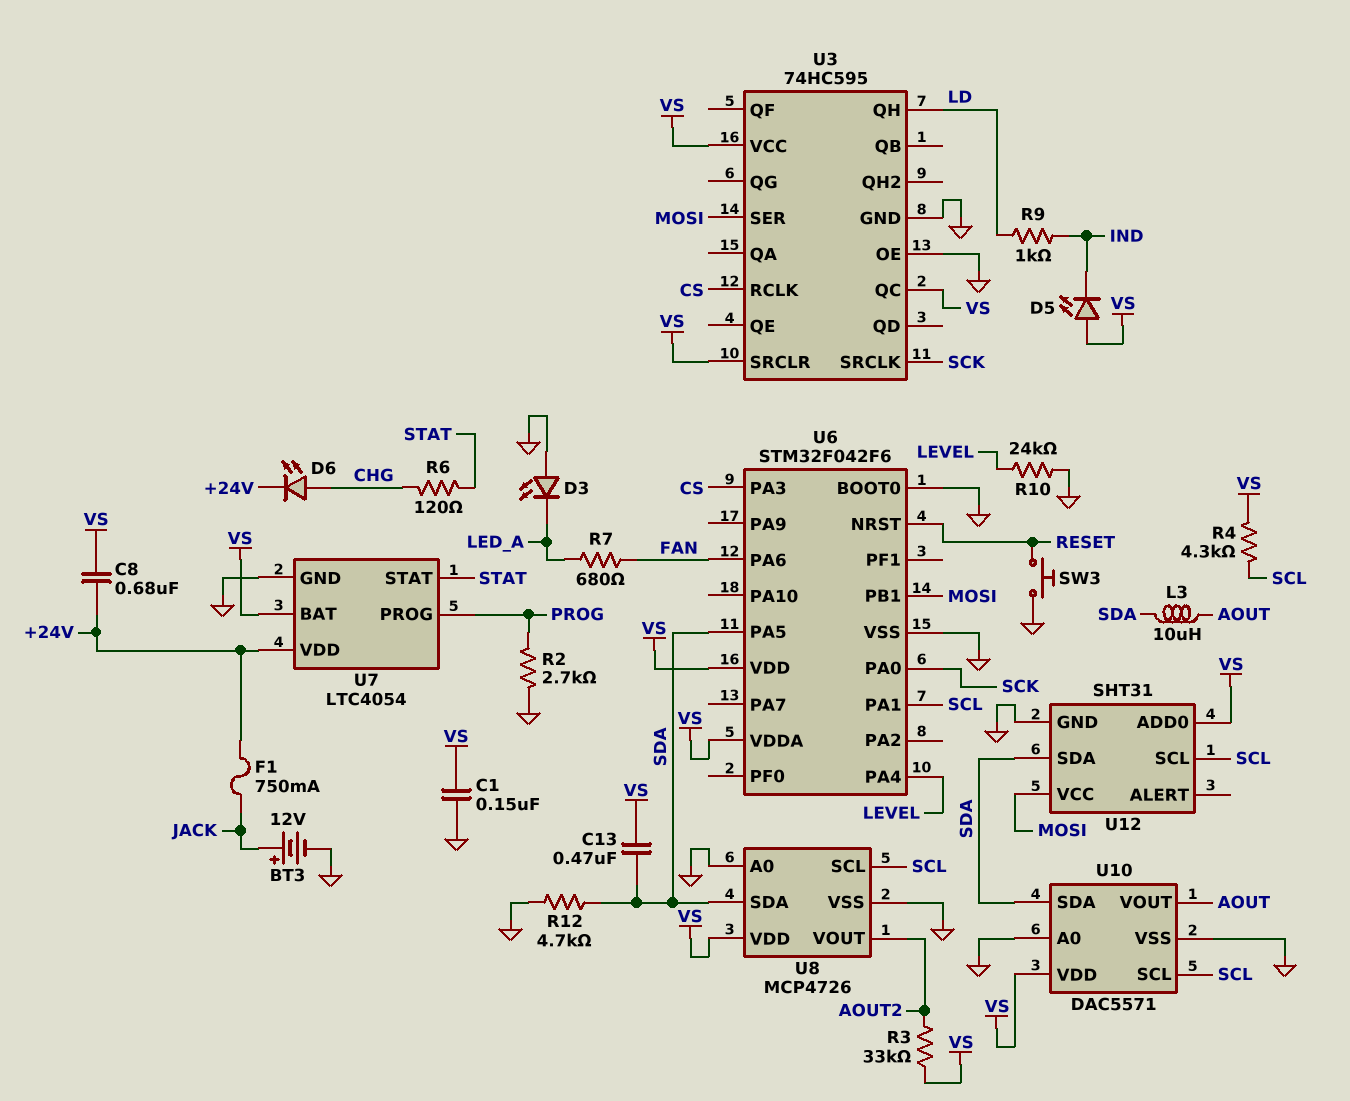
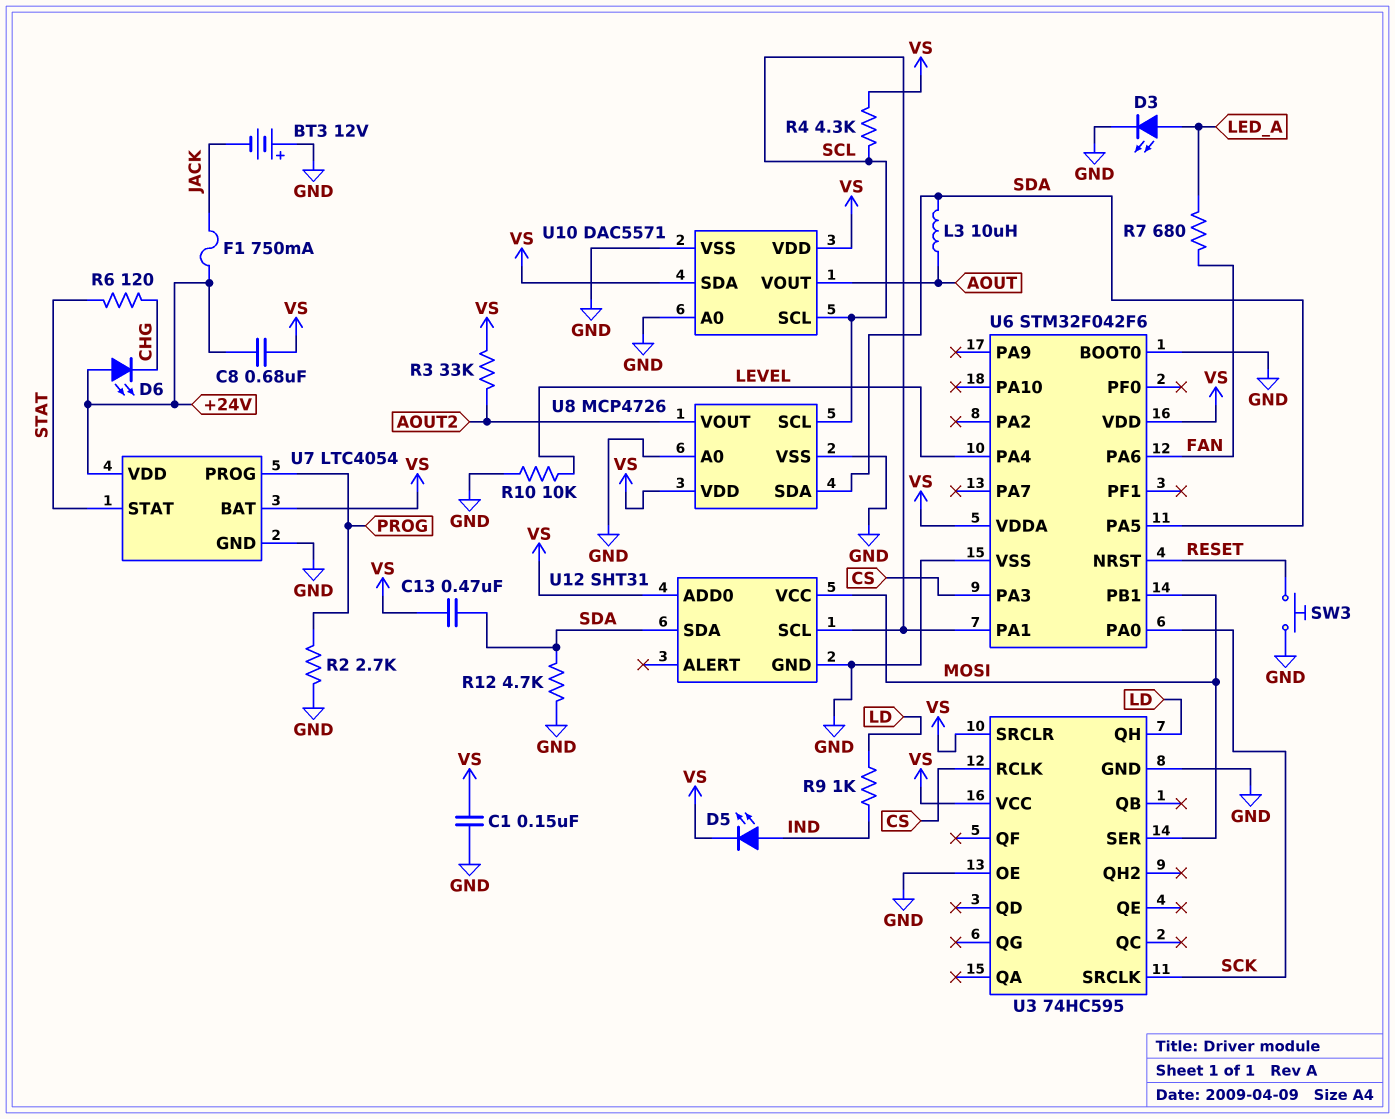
BT3: 12V (plus JACK, minus GND) -> 12V (plus GND, minus JACK)
D3: LED (A GND, K LED_A) -> LED (A LED_A, K GND)
D5: LED (A VS, K IND) -> LED (A IND, K VS)
D6: LED (A CHG, K +24V) -> LED (A +24V, K CHG)
R10: 24k (GND, LEVEL) -> 10k (GND, LEVEL)
U3 pin QC: VS -> none
U10 pin SDA: SDA -> VS

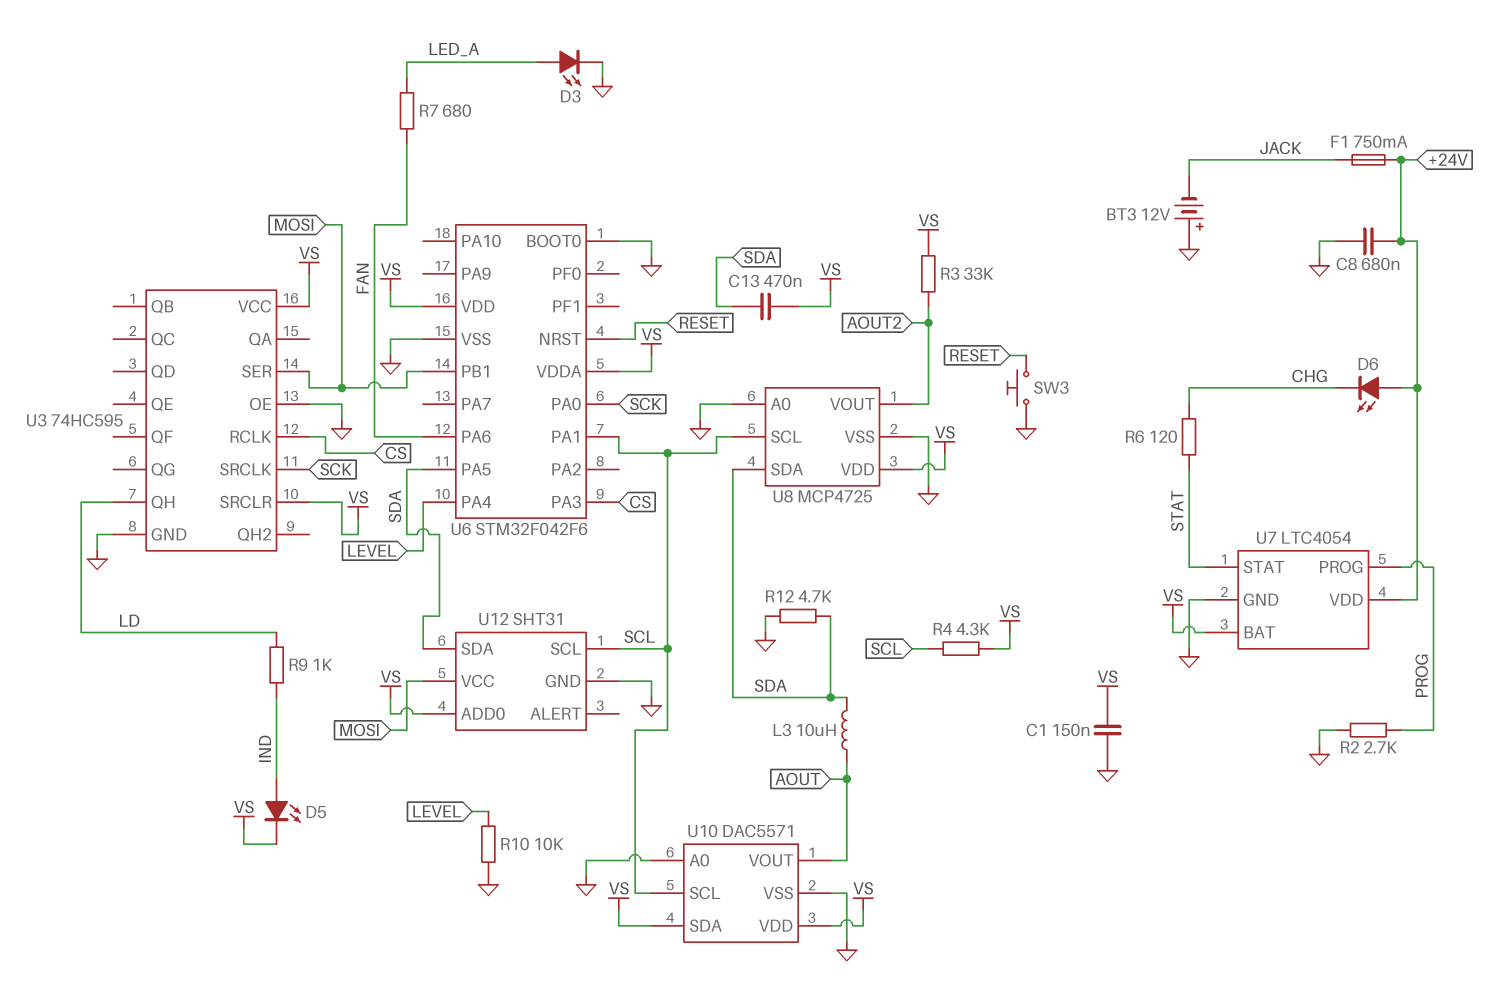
C8: 680nF (+24V, VS) -> 680nF (+24V, GND)
U8: MCP4726 -> MCP4725

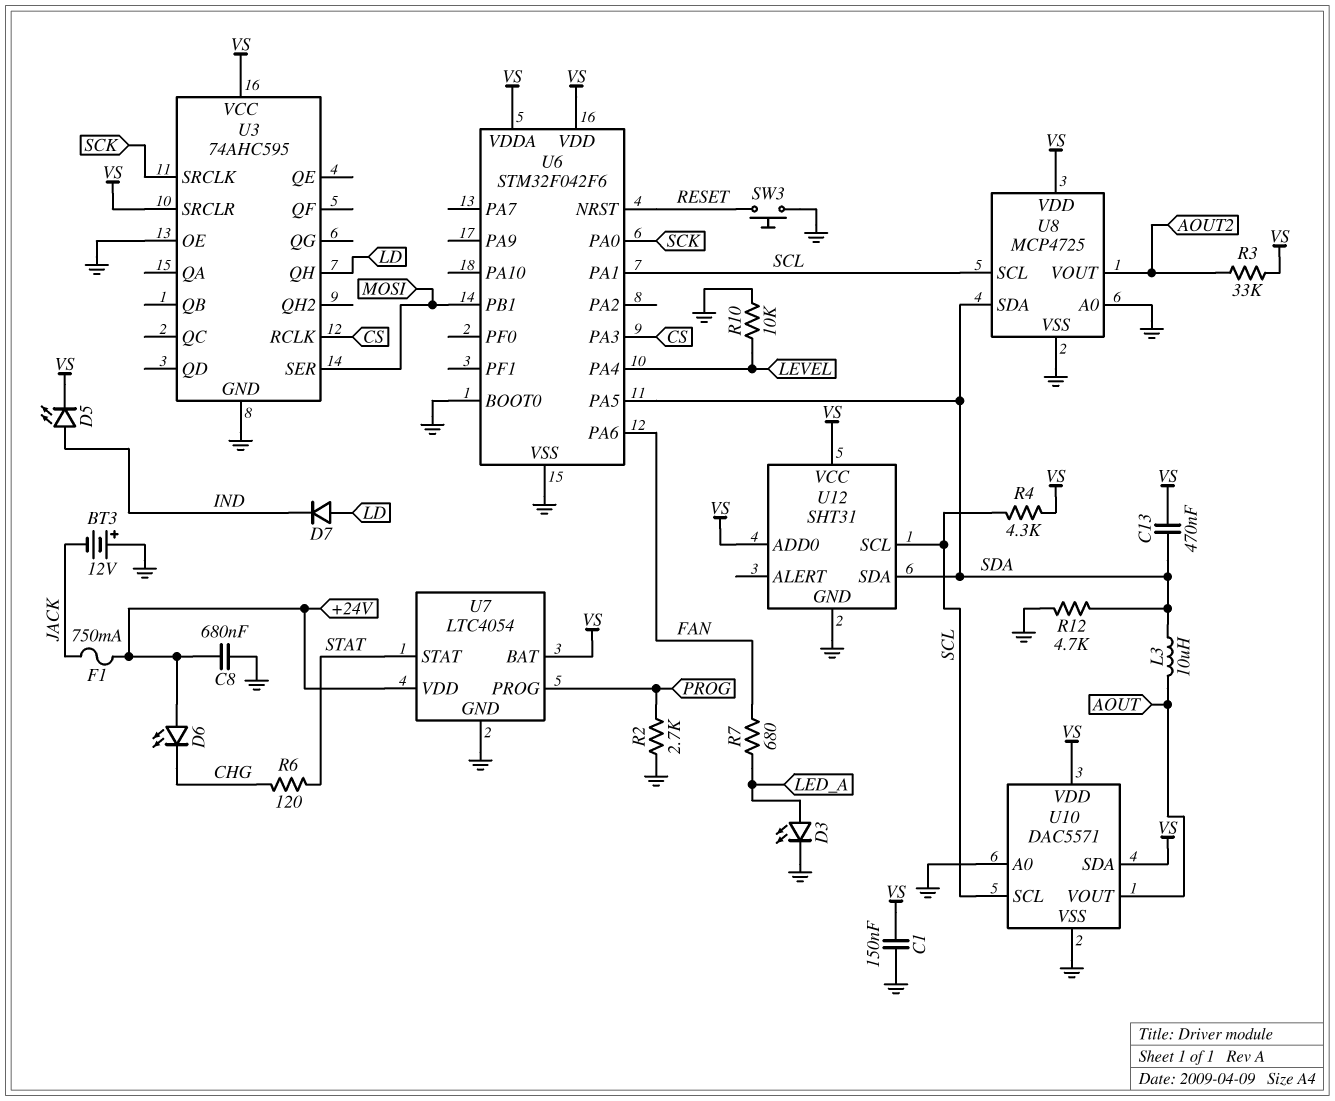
D7: none -> diode (A LD, K IND)
R9: 1k (IND, LD) -> none
U3: 74HC595 -> 74AHC595
U12 pin VCC: MOSI -> VS

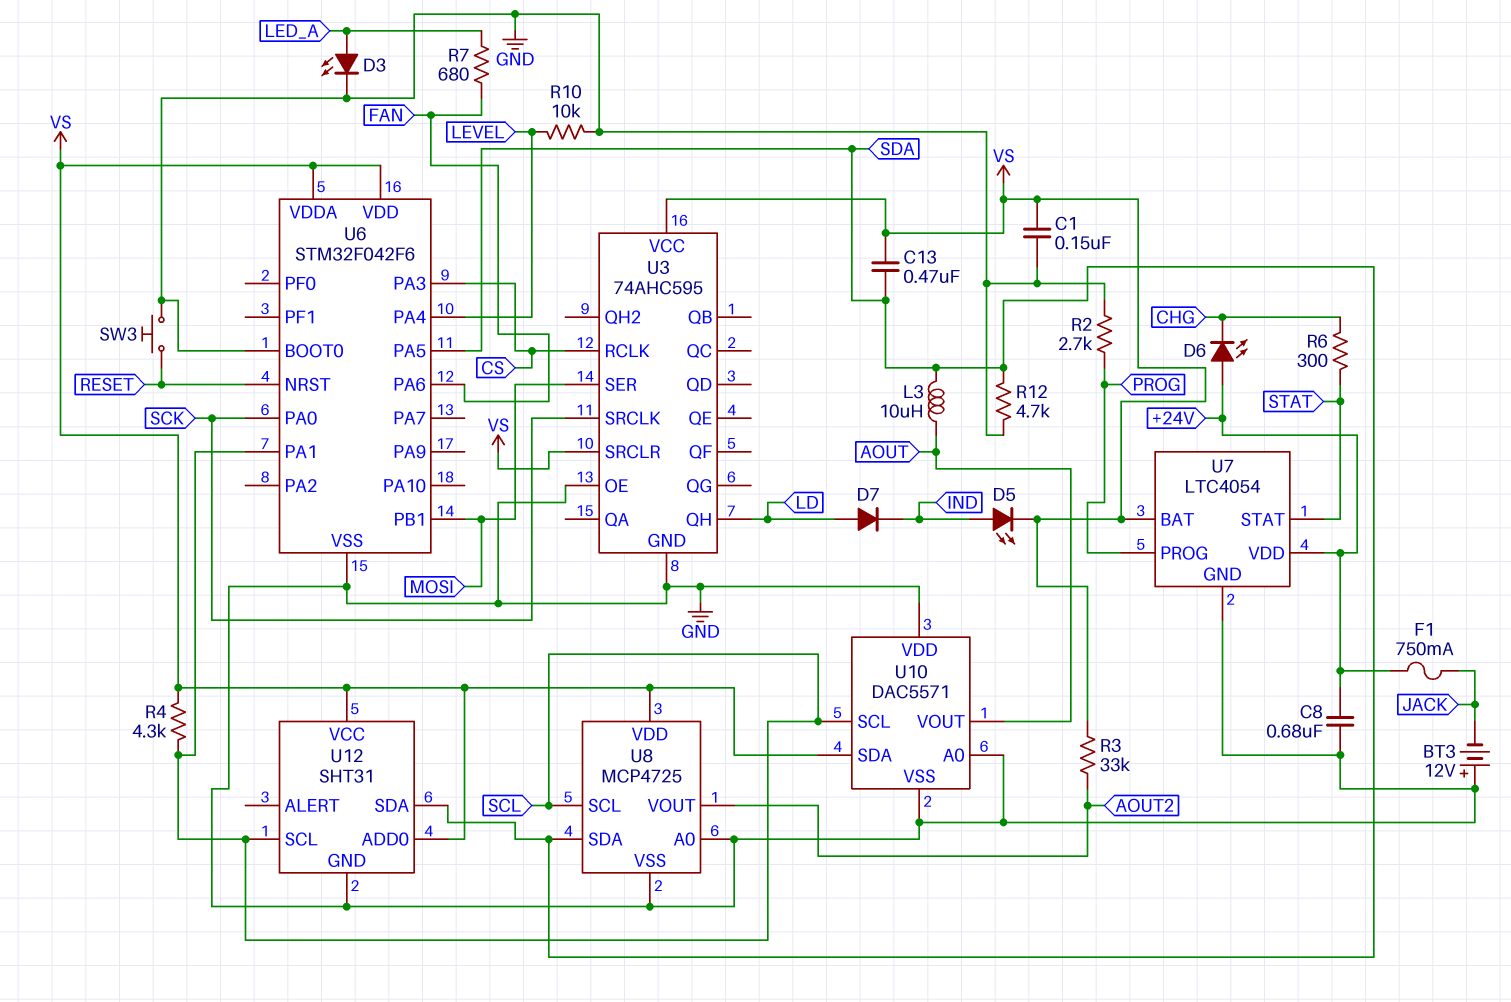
R6: 120 (CHG, STAT) -> 300 (CHG, STAT)
U10 pin VDD: VS -> GND

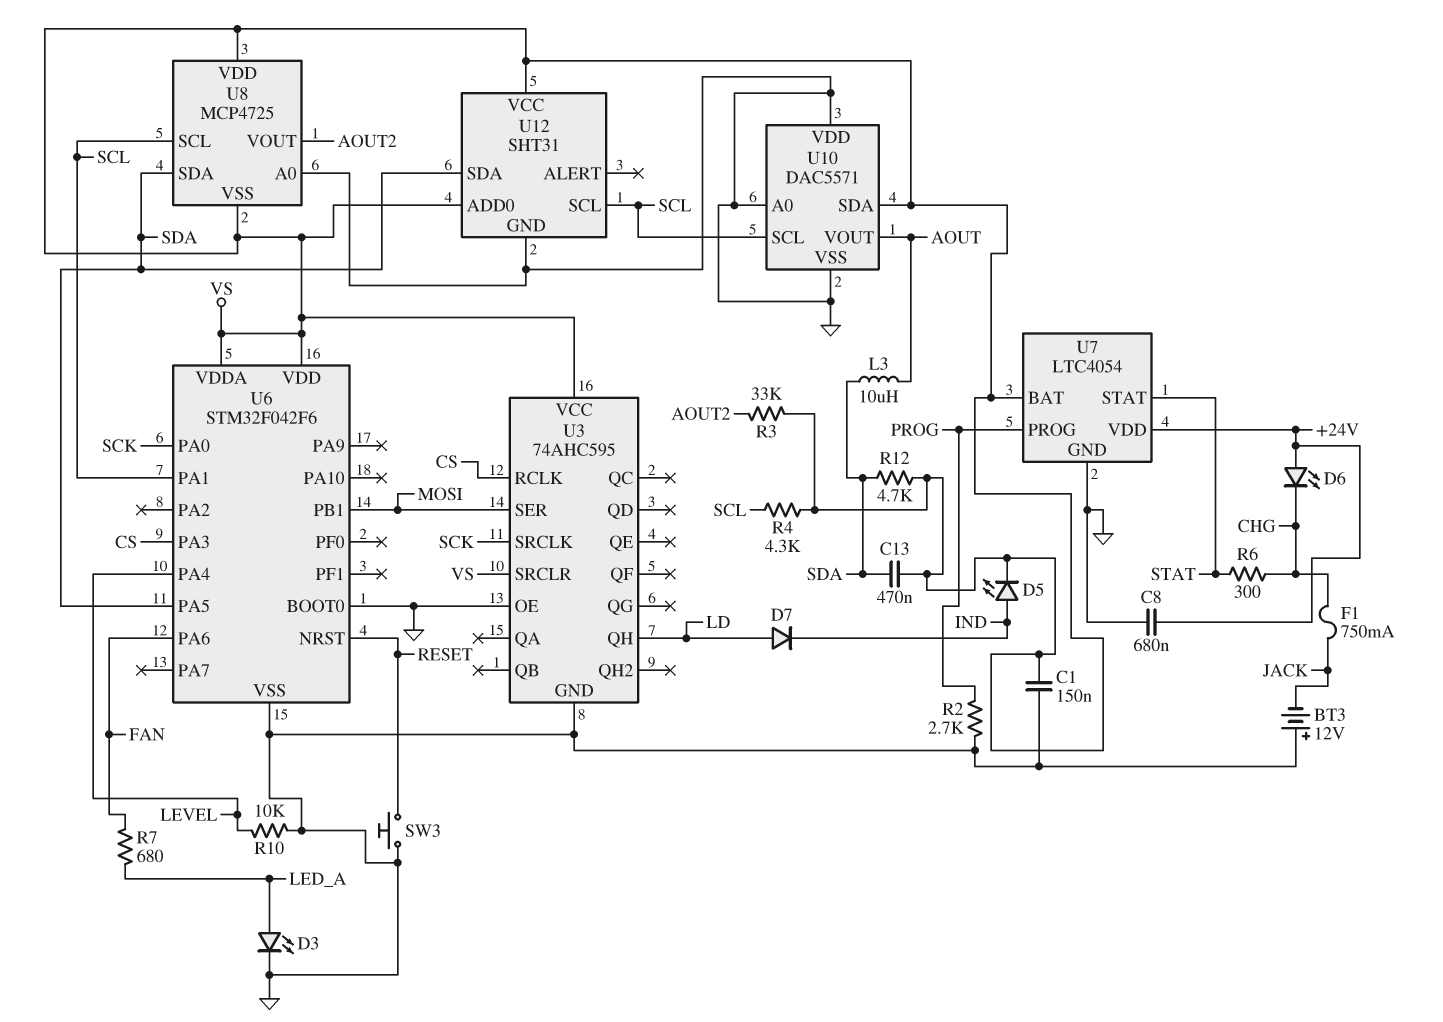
F1: 750mA (+24V, JACK) -> 750mA (CHG, JACK)
R12: 4.7k (GND, SDA) -> 4.7k (SDA, VS)
U8 pin VSS: GND -> VS

